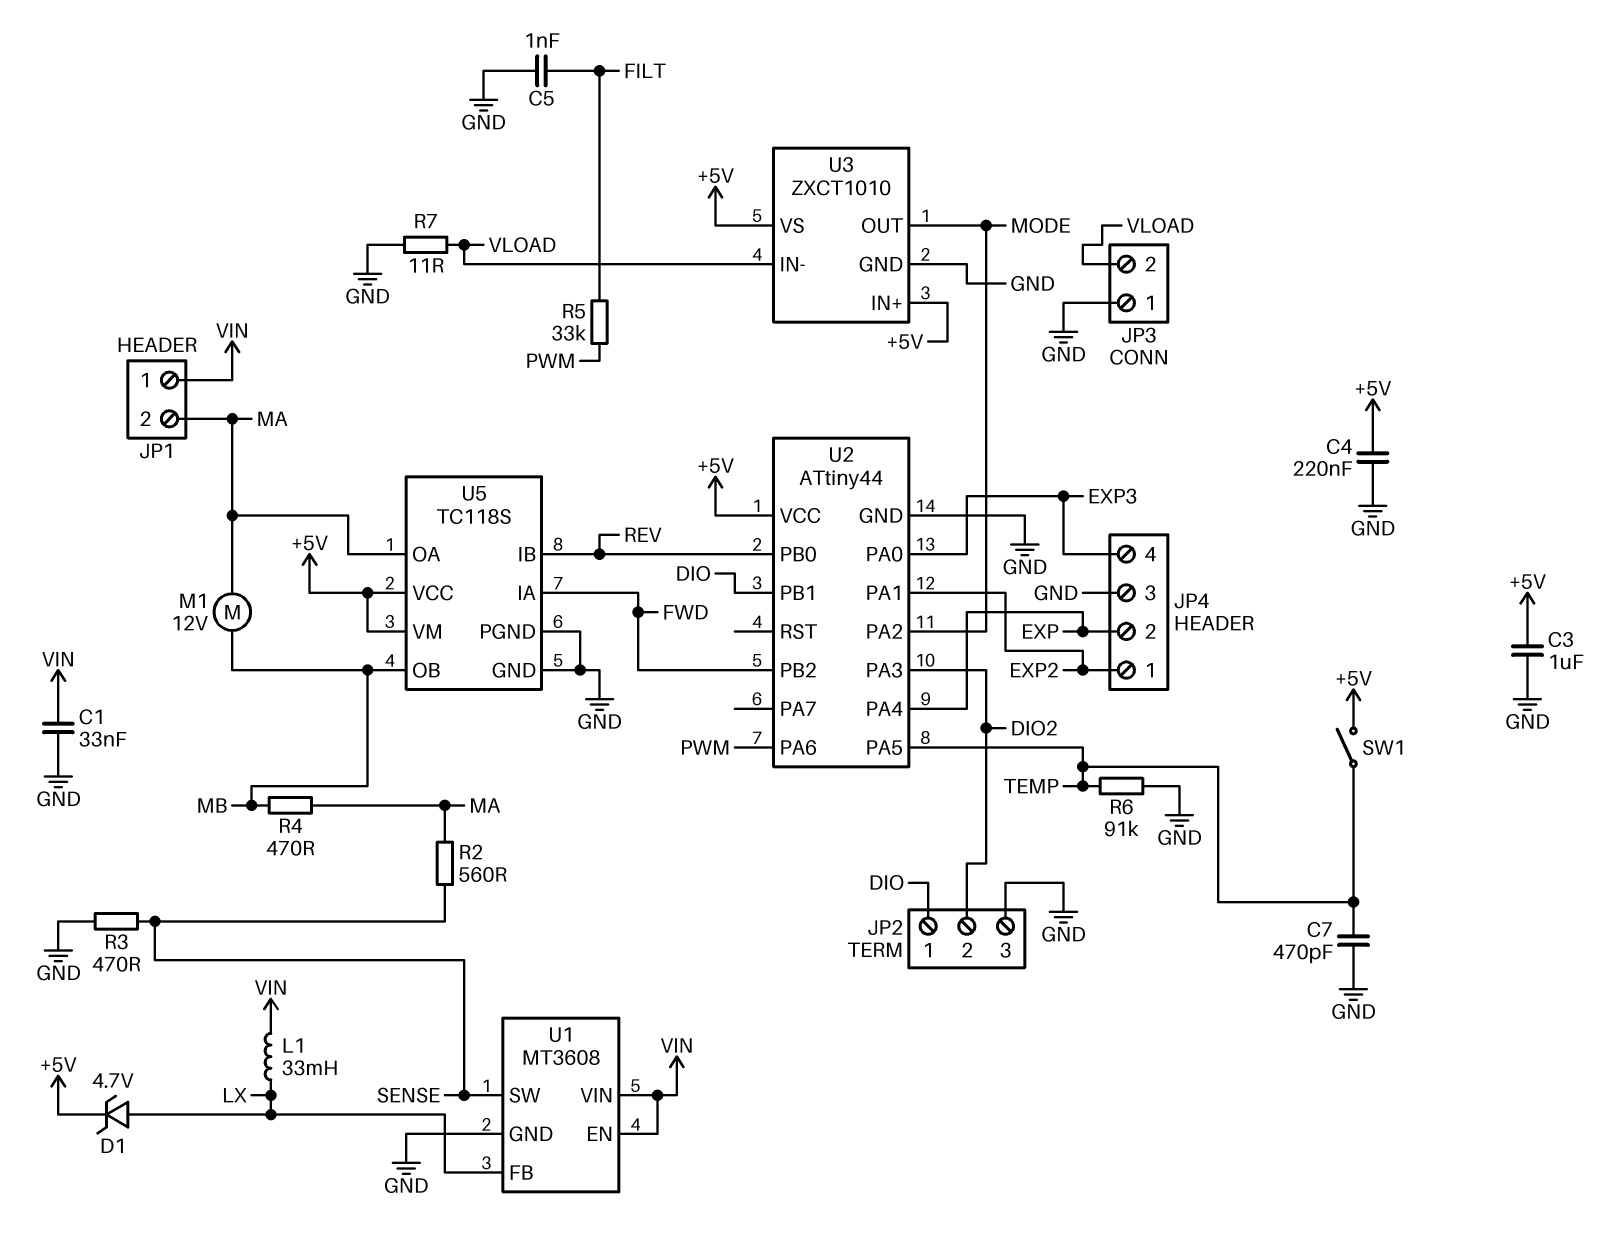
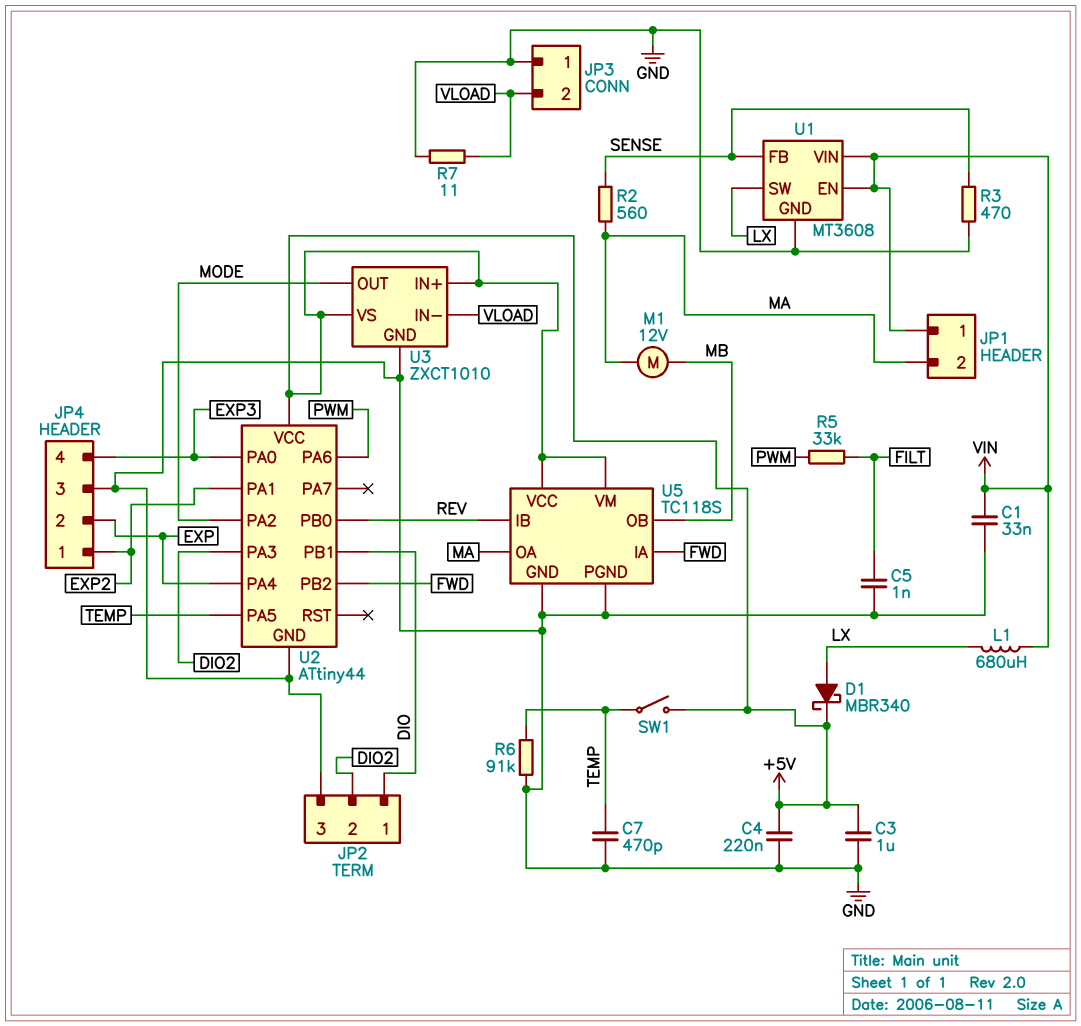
D1: zener 4.7V (A LX, K +5V) -> schottky MBR340 (A LX, K +5V)
L1: 33mH (LX, VIN) -> 680uH (LX, VIN)
R4: 470 (MA, MB) -> none
U1 pin FB: LX -> SENSE
U1 pin SW: SENSE -> LX

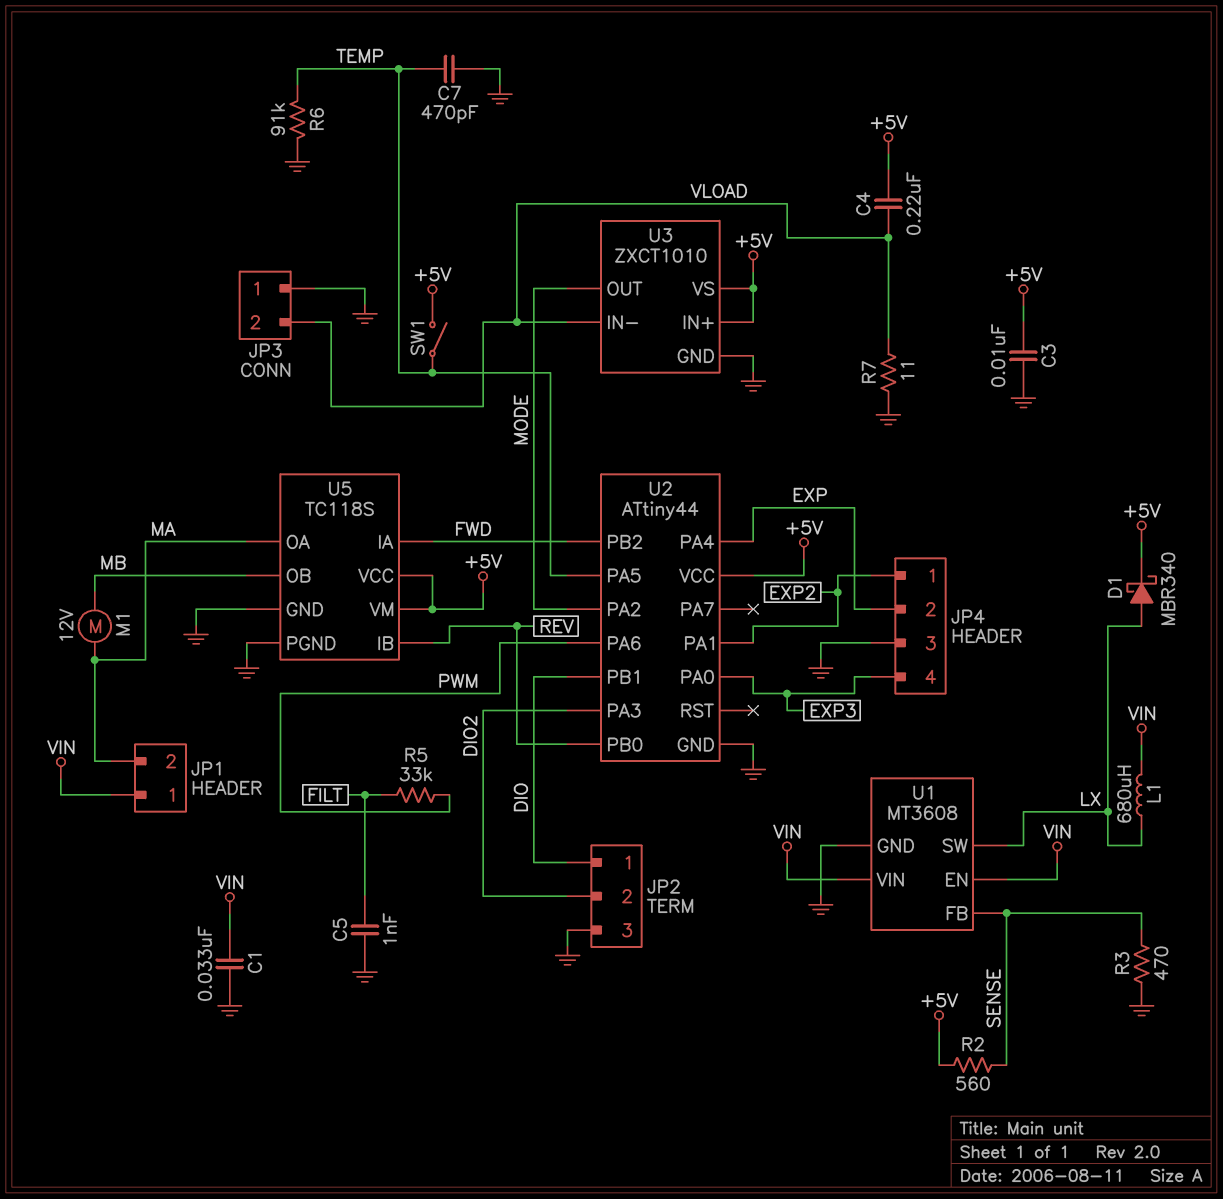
C3: 1uF (+5V, GND) -> 10nF (+5V, GND)
C4: 220nF (+5V, GND) -> 220nF (+5V, VLOAD)
R2: 560 (MA, SENSE) -> 560 (+5V, SENSE)

